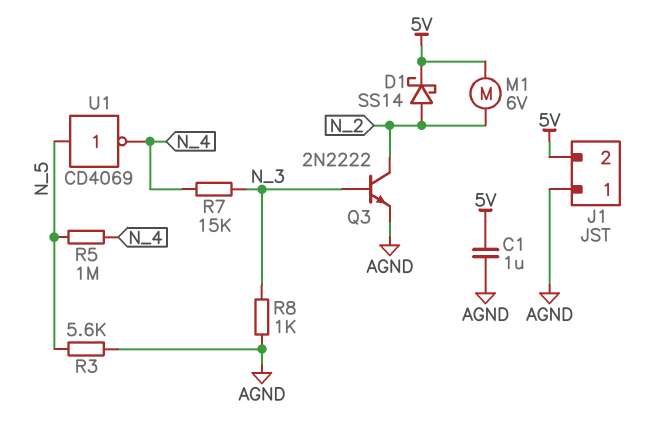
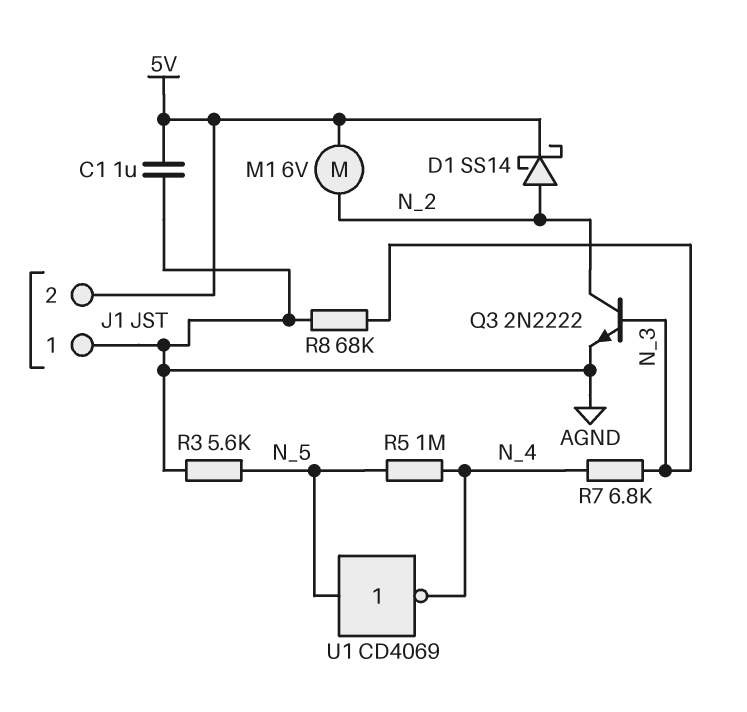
R7: 15k (N_3, N_4) -> 6.8k (N_3, N_4)
R8: 1k (AGND, N_3) -> 68k (AGND, N_3)

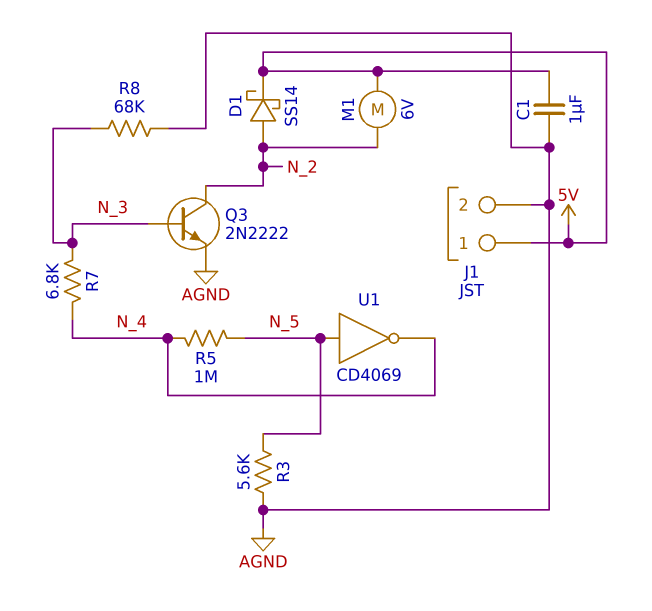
J1 pin 1: AGND -> 5V
J1 pin 2: 5V -> AGND

